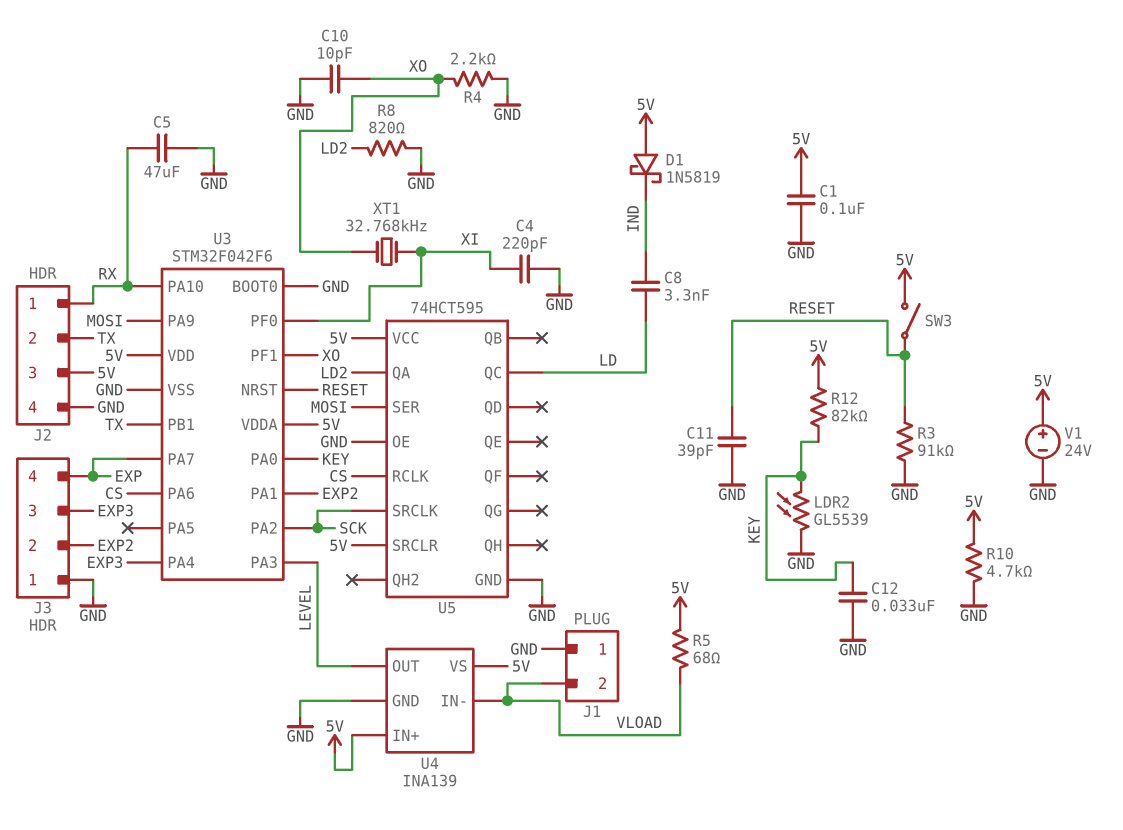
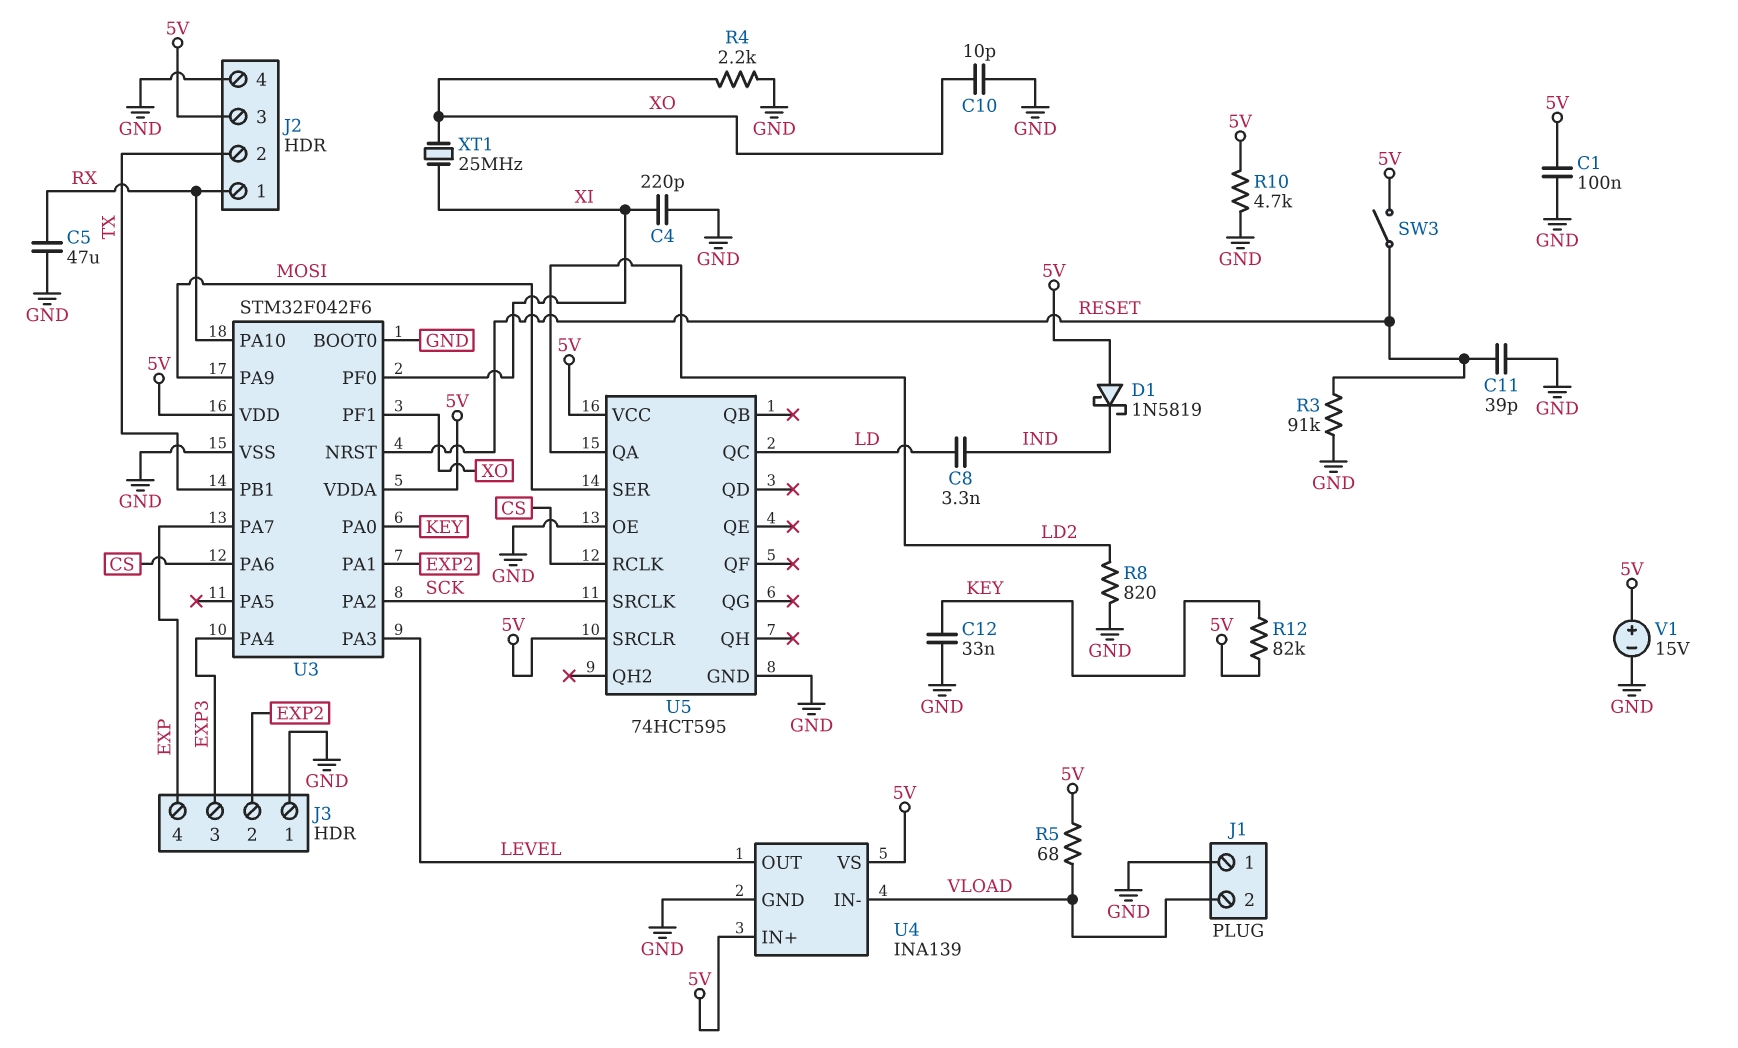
LDR2: GL5539 (GND, KEY) -> none
V1: 24V (plus 5V, minus GND) -> 15V (plus 5V, minus GND)
XT1: 32.768kHz (XI, XO) -> 25MHz (XI, XO)

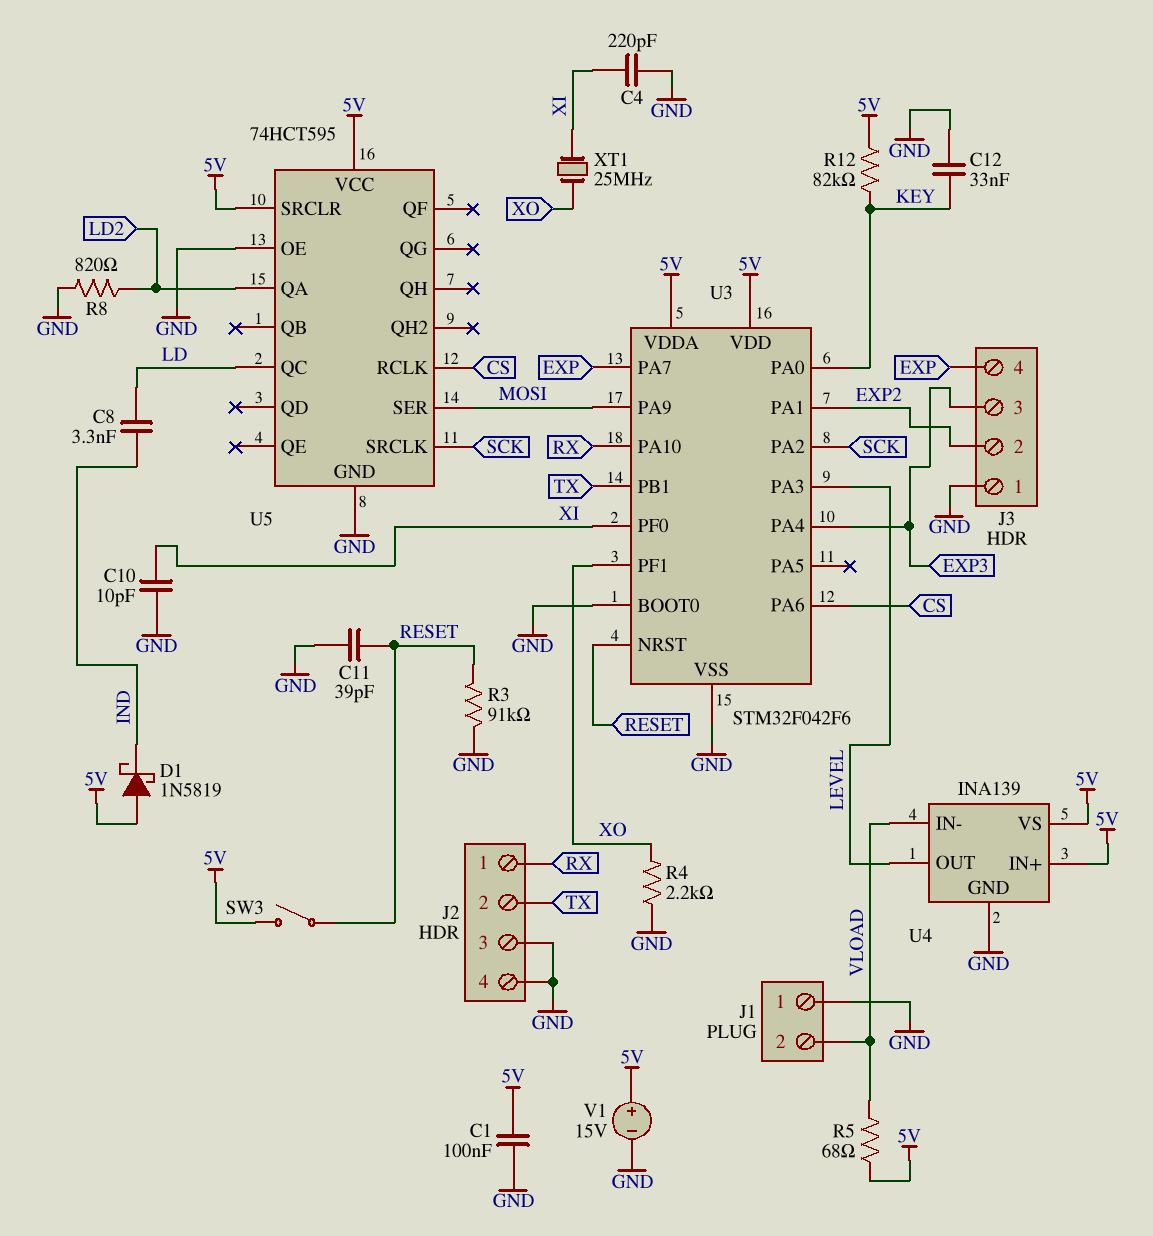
C5: 47uF (GND, RX) -> none
C10: 10pF (GND, XO) -> 10pF (GND, XI)
J2 pin 3: 5V -> GND
R10: 4.7k (5V, GND) -> none

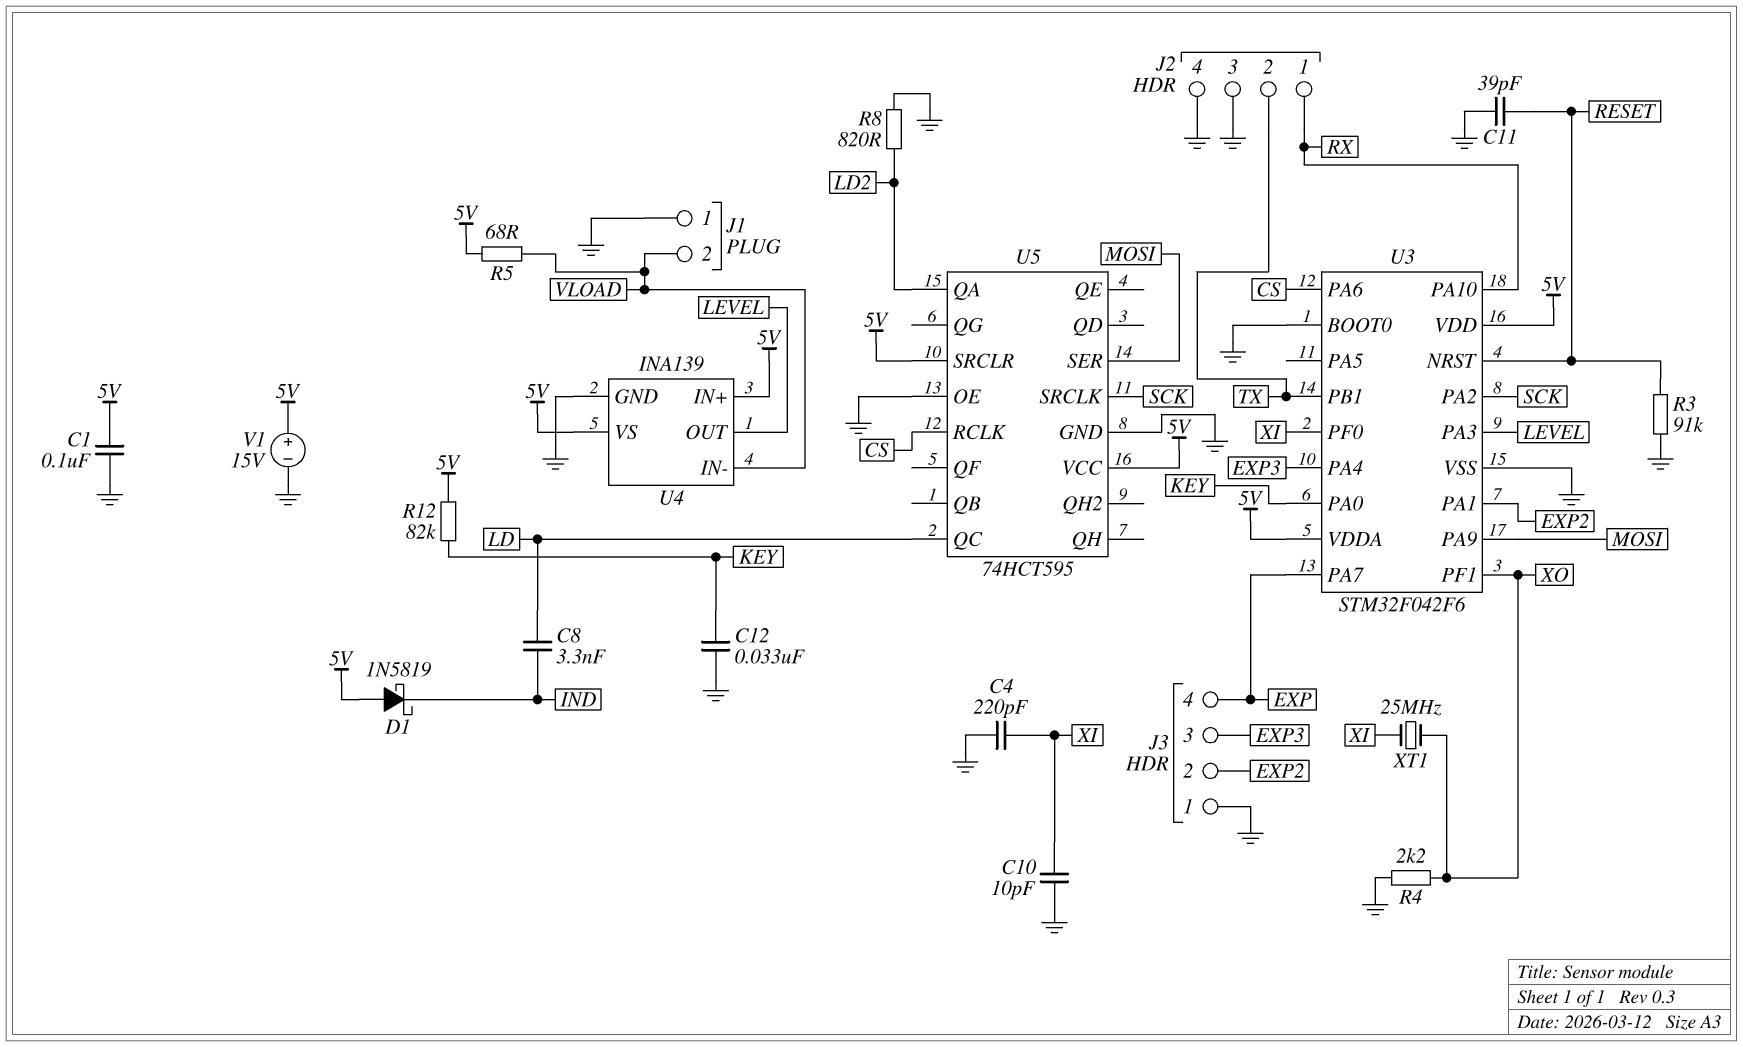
SW3: switch (5V, RESET) -> none

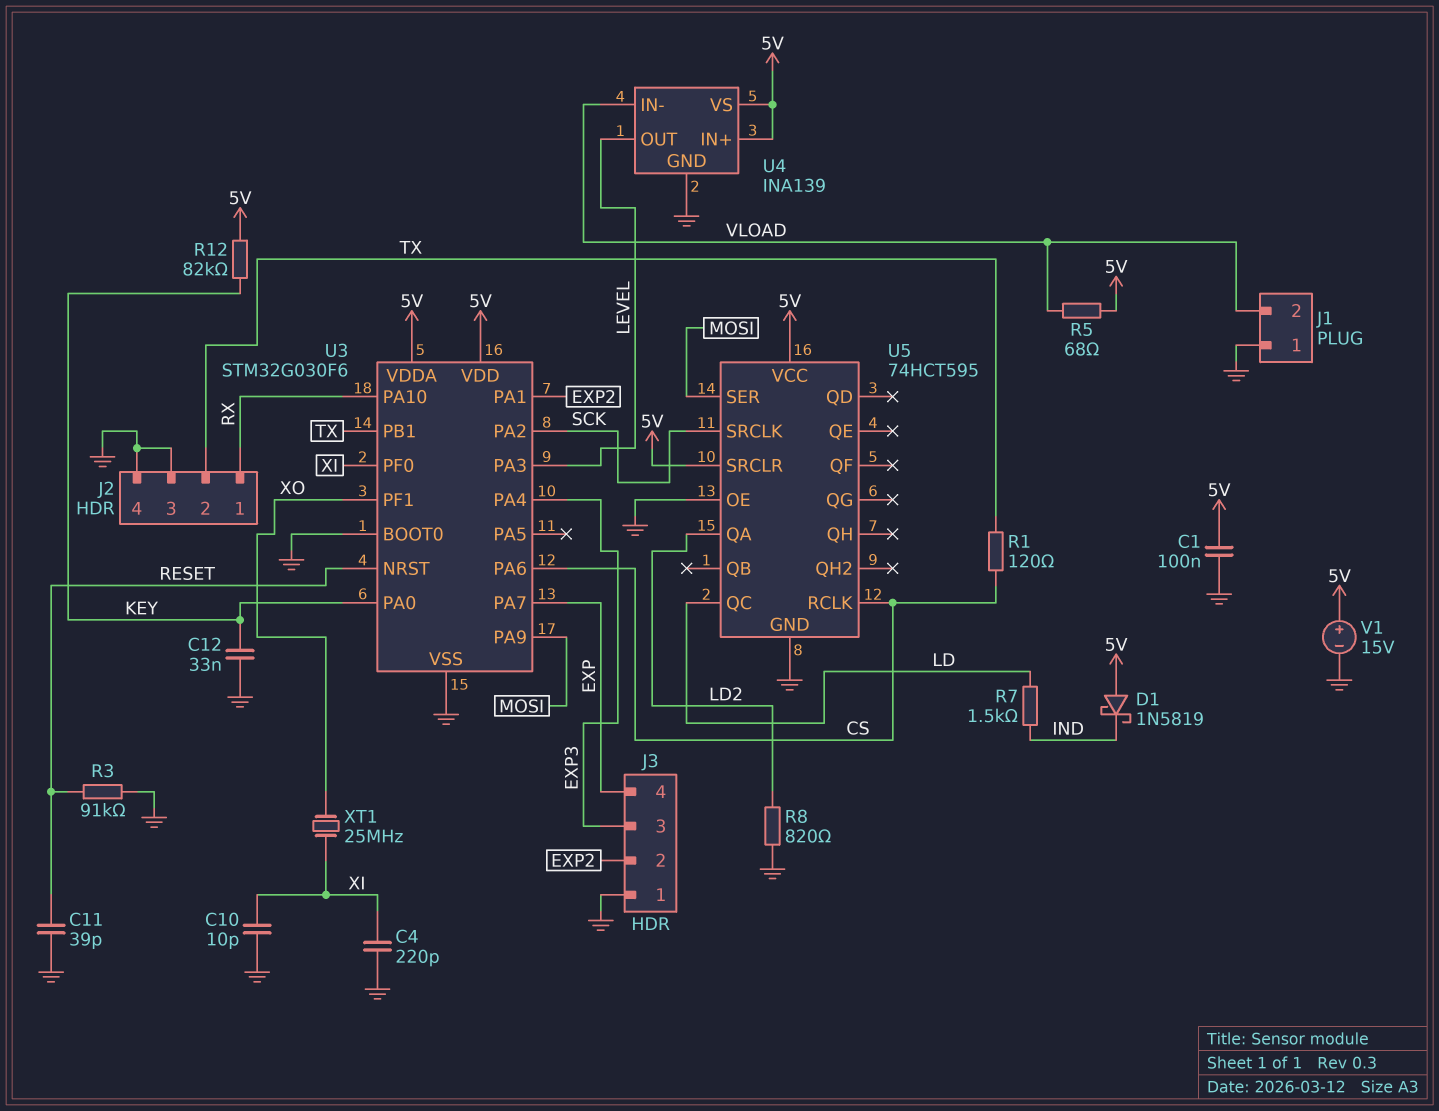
C8: 3.3nF (IND, LD) -> none
R1: none -> 120 (CS, TX)
R4: 2.2k (GND, XO) -> none
R7: none -> 1.5k (IND, LD)
U3: STM32F042F6 -> STM32G030F6

